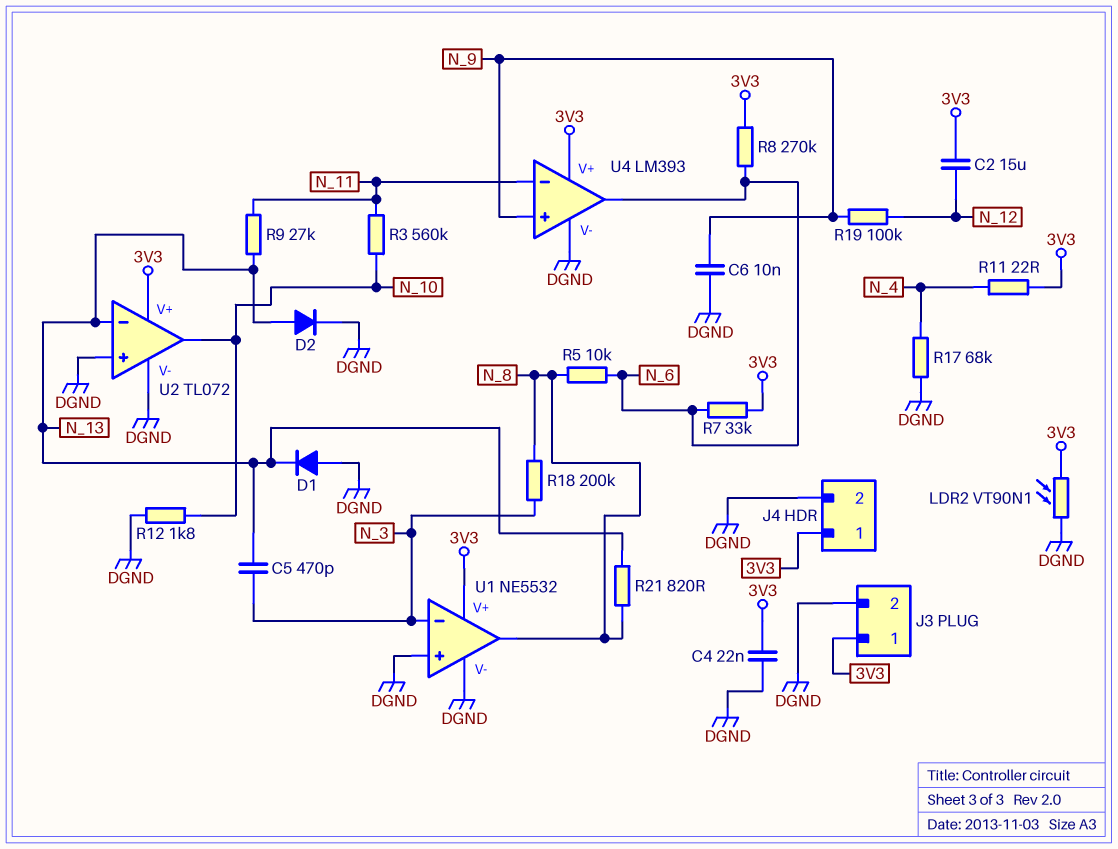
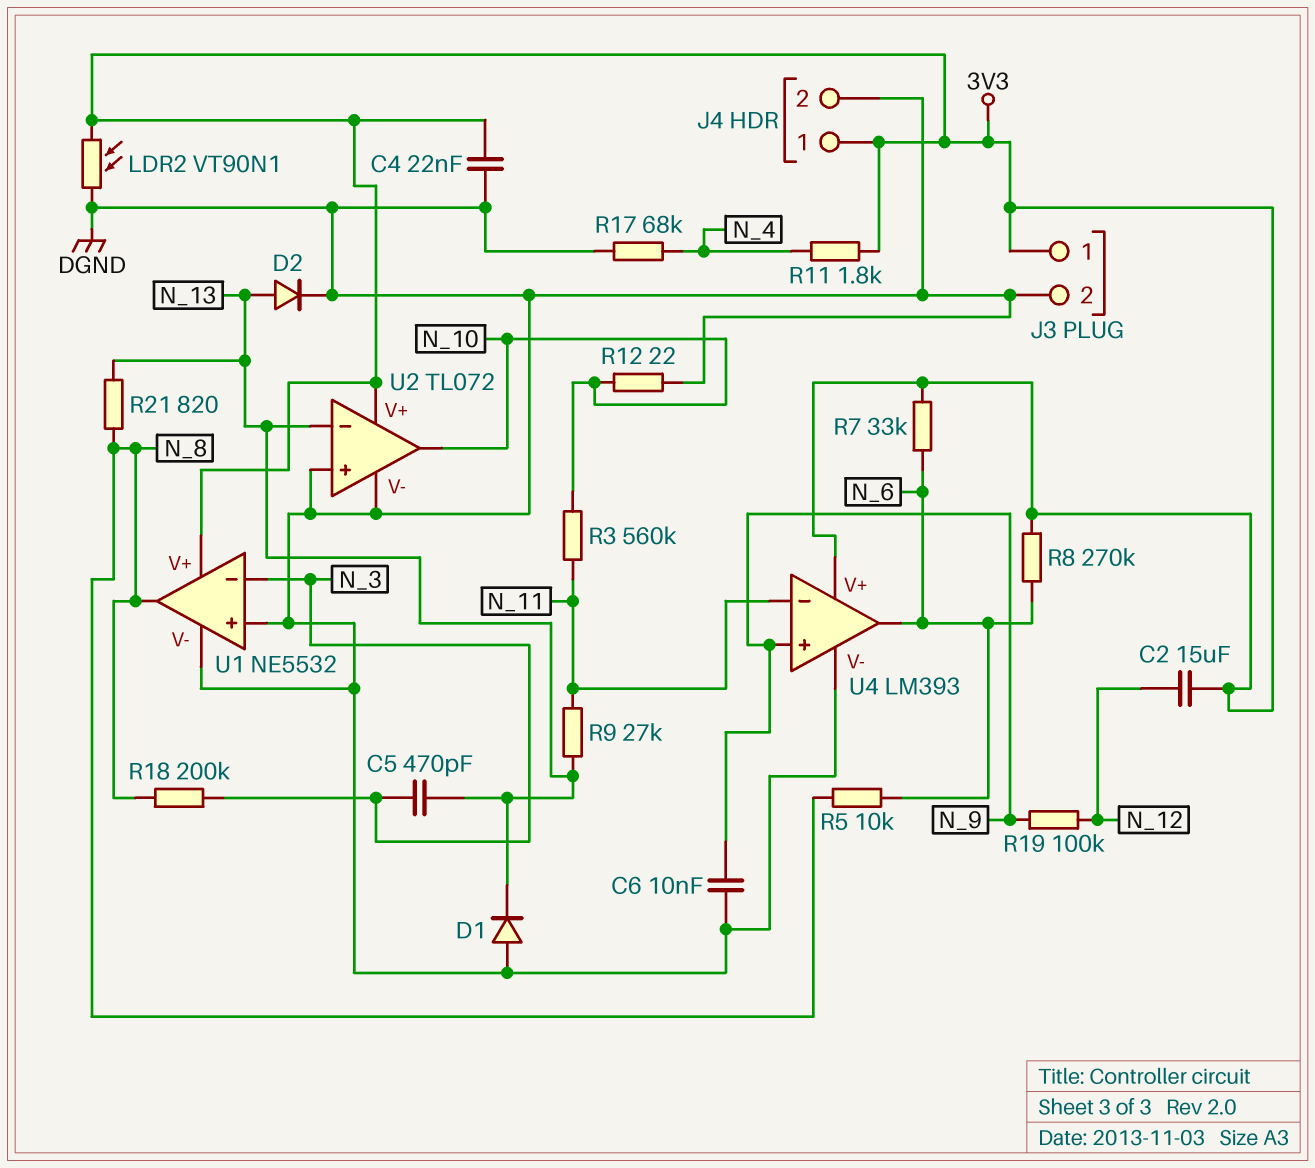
R11: 22 (3V3, N_4) -> 1.8k (3V3, N_4)
R12: 1.8k (DGND, N_10) -> 22 (DGND, N_10)

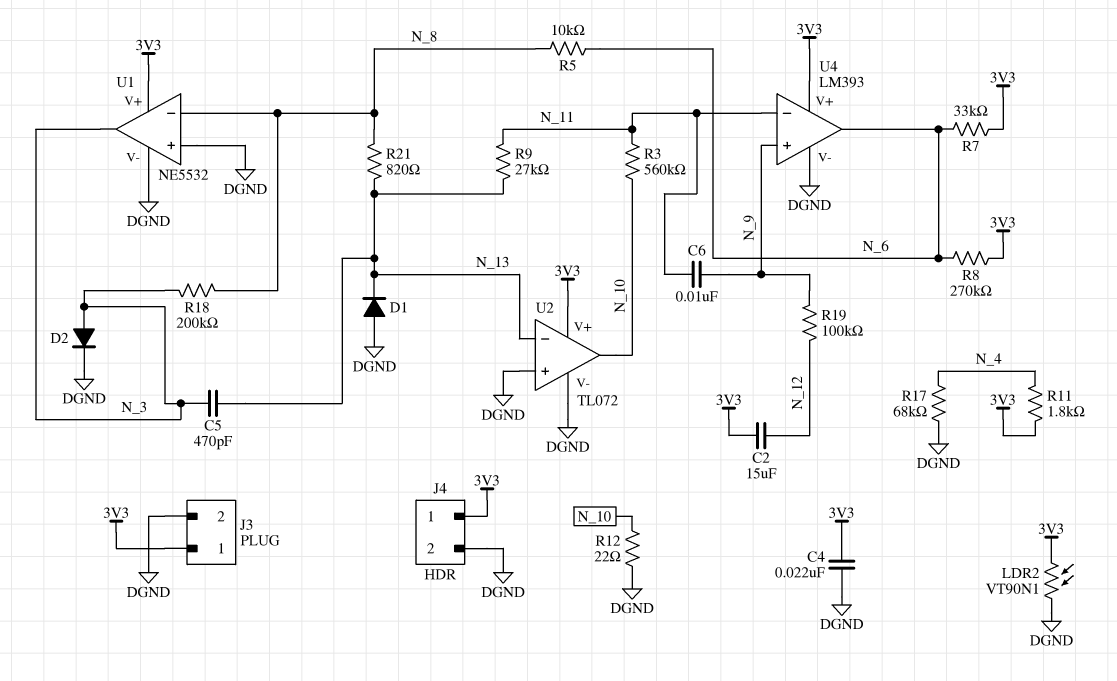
C6: 10nF (DGND, N_9) -> 10nF (N_9, N_11)
D2: diode (A N_13, K DGND) -> diode (A N_3, K DGND)
U1 pin in-: N_3 -> N_8
U1 pin out: N_8 -> N_3

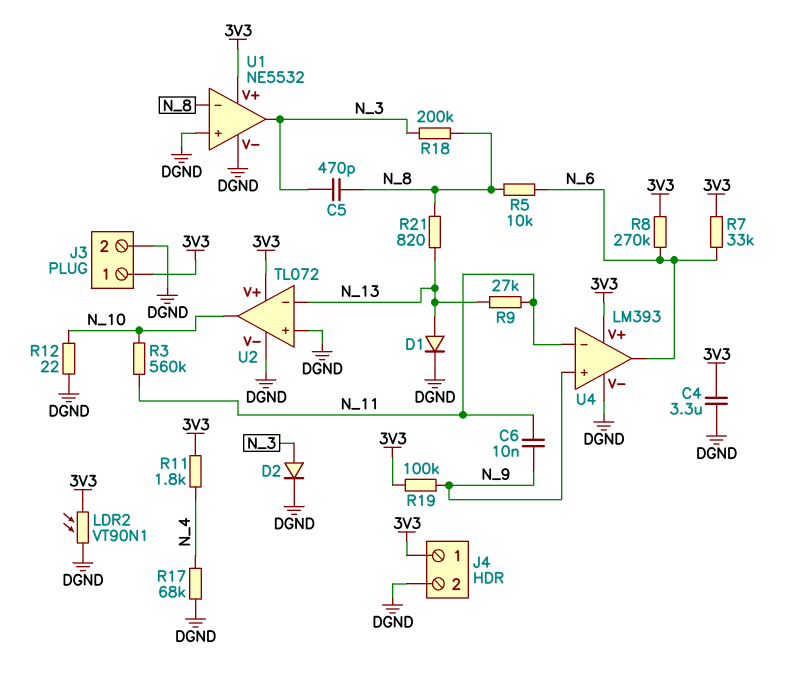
C2: 15uF (3V3, N_12) -> none
C4: 22nF (3V3, DGND) -> 3.3uF (3V3, DGND)
C5: 470pF (N_3, N_13) -> 470pF (N_3, N_8)
D1: diode (A DGND, K N_13) -> diode (A N_13, K DGND)
R19: 100k (N_9, N_12) -> 100k (3V3, N_9)

